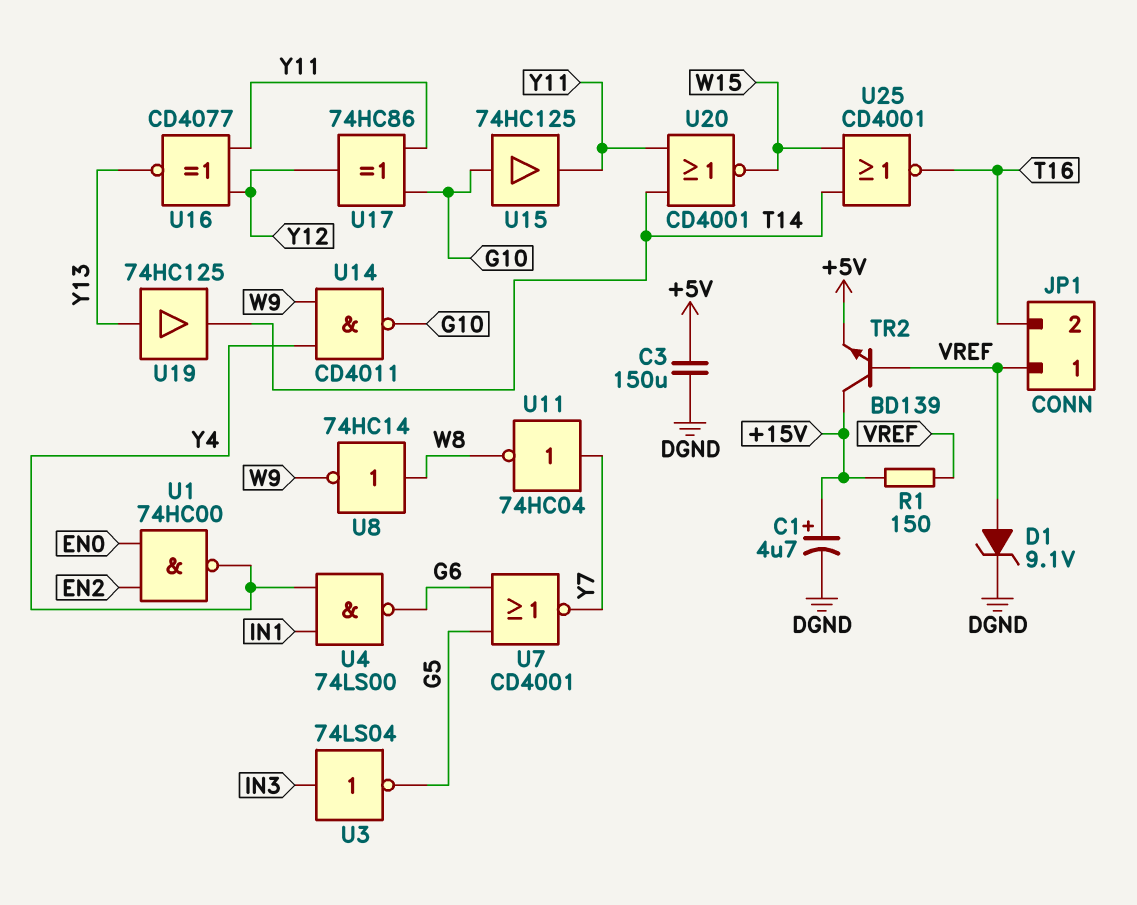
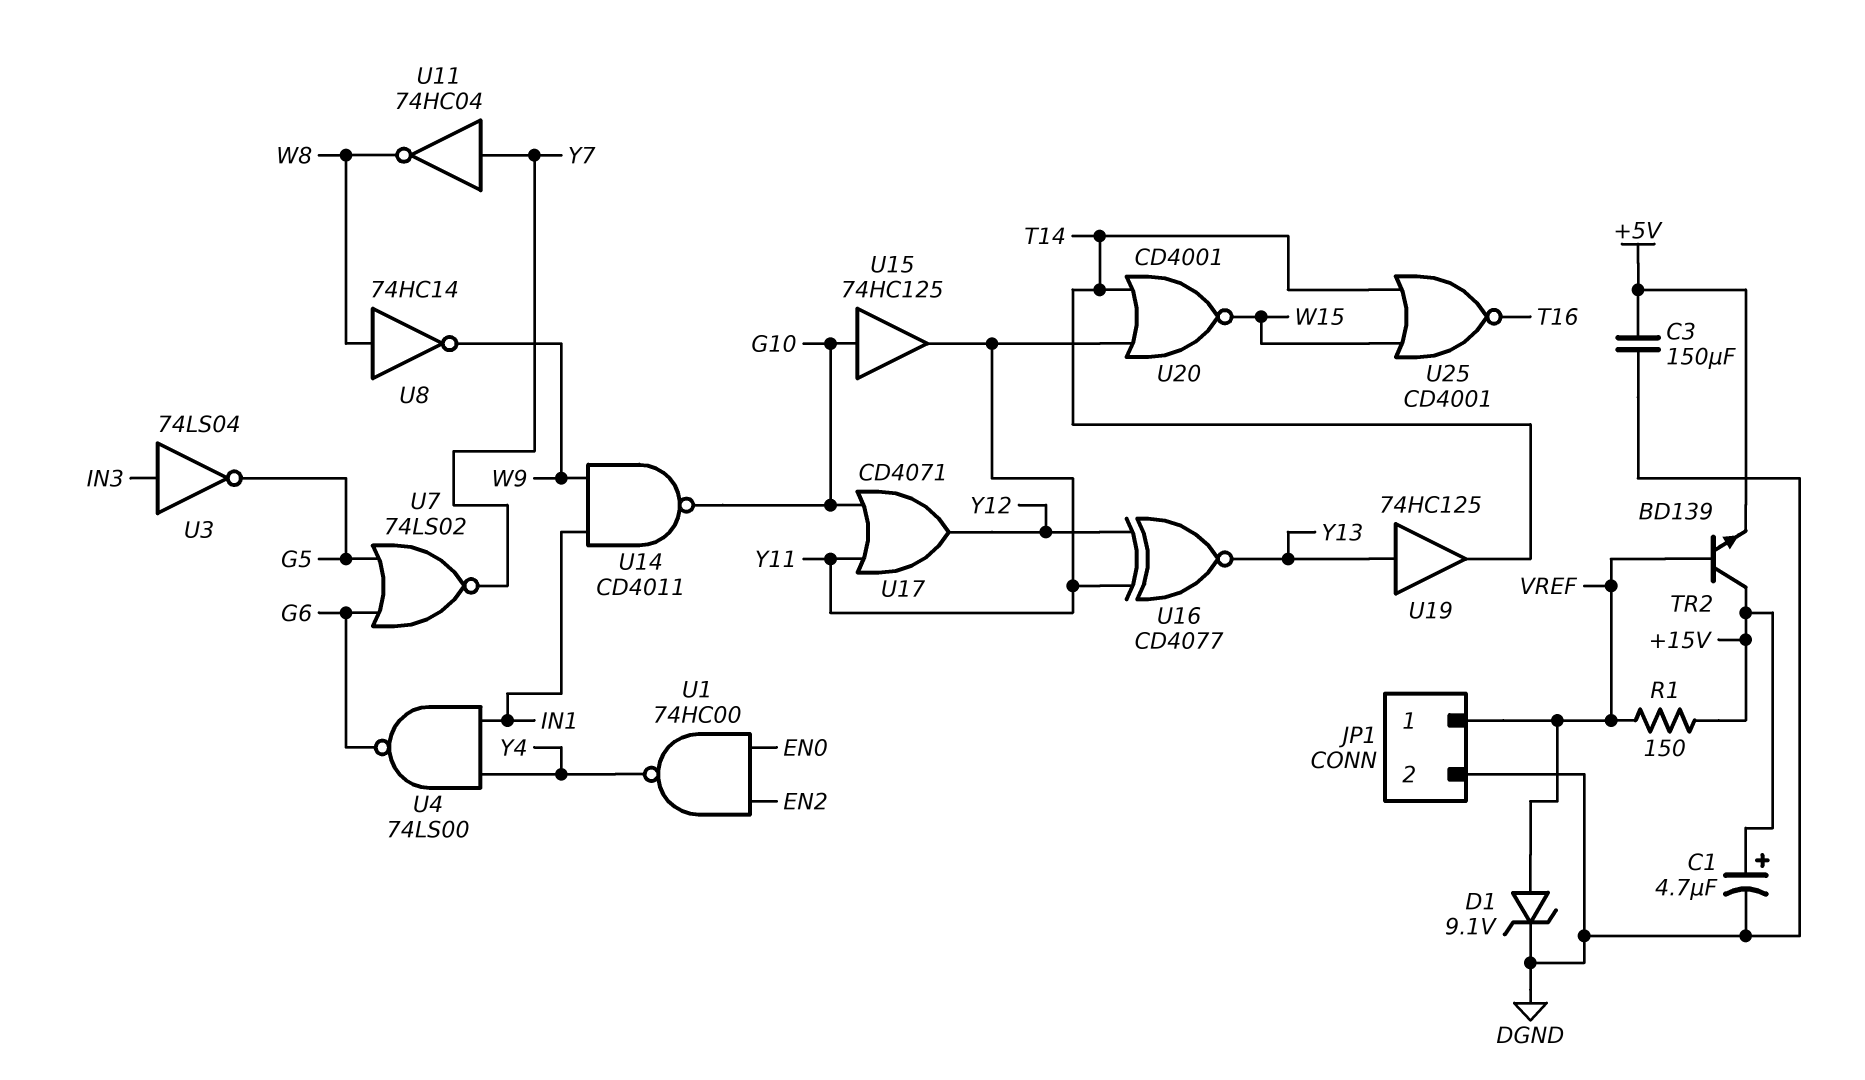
JP1 pin 2: T16 -> DGND
U7: NOR CD4001 (in G5, in G6, out Y7) -> NOR 74LS02 (in G5, in G6, out Y7)
U14: NAND CD4011 (in W9, in Y4, out G10) -> NAND CD4011 (in IN1, in W9, out G10)
U17: XOR 74HC86 (in G10, in Y11, out Y12) -> OR CD4071 (in G10, in Y11, out Y12)

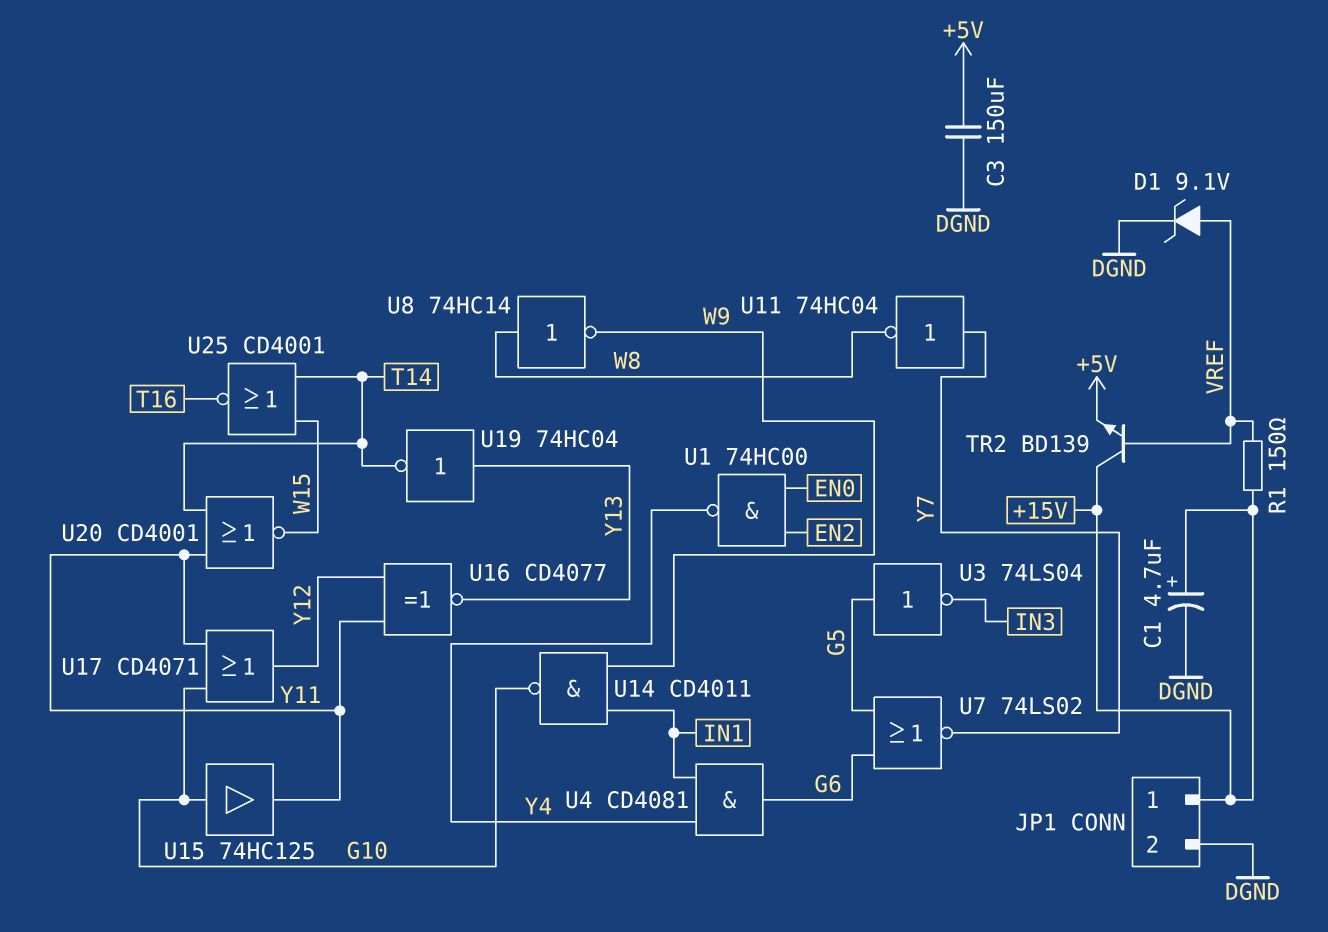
JP1 pin 1: VREF -> +15V
U3: NOT 74LS04 (in IN3, out G5) -> NOT 74LS04 (in G5, out IN3)
U4: NAND 74LS00 (in IN1, in Y4, out G6) -> AND CD4081 (in IN1, in Y4, out G6)
U19: buffer 74HC125 (in Y13, out T14) -> NOT 74HC04 (in Y13, out T14)

